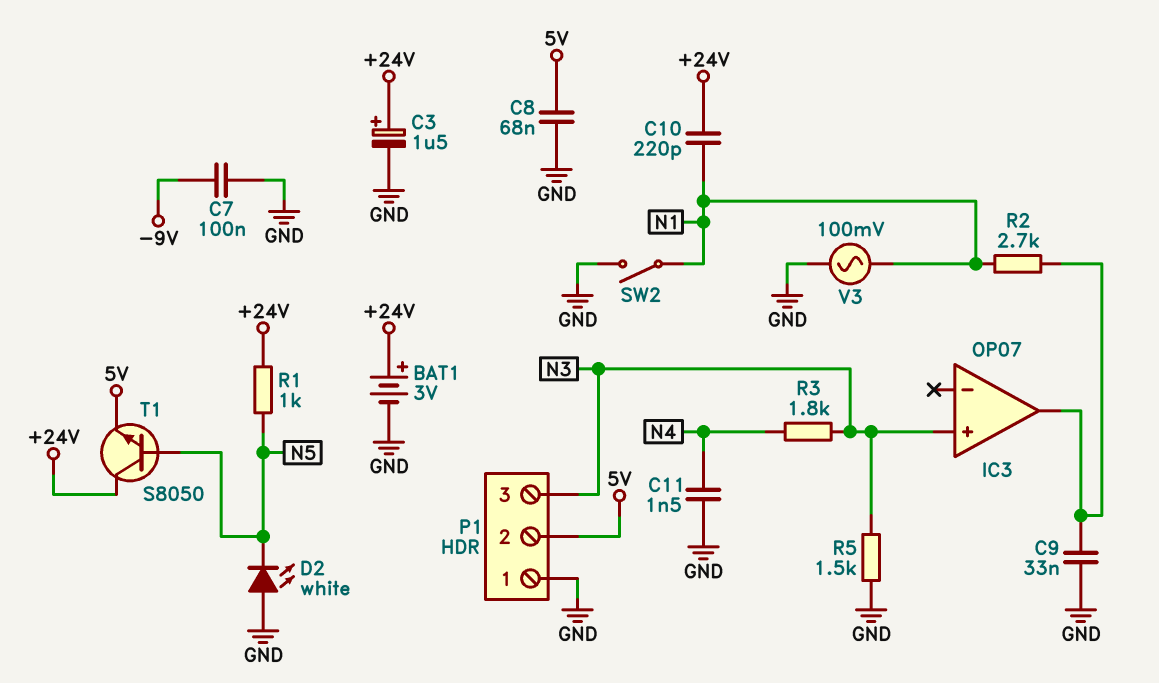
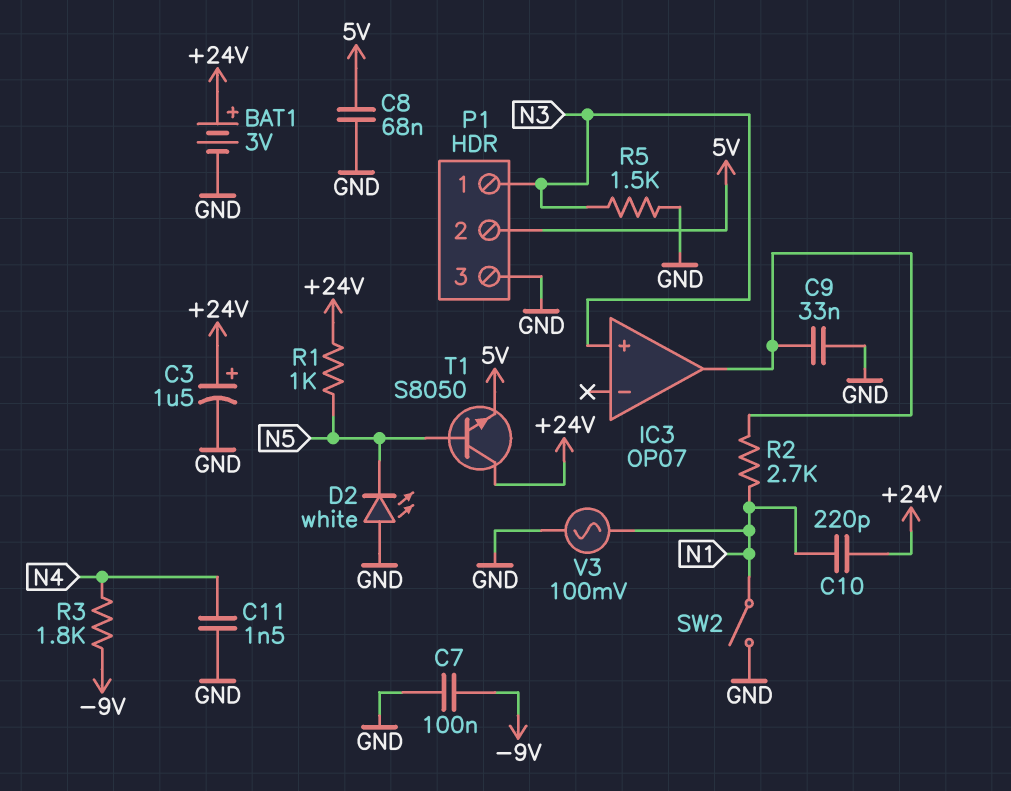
P1 pin 1: GND -> N3
P1 pin 3: N3 -> GND
R3: 1.8k (N3, N4) -> 1.8k (-9V, N4)

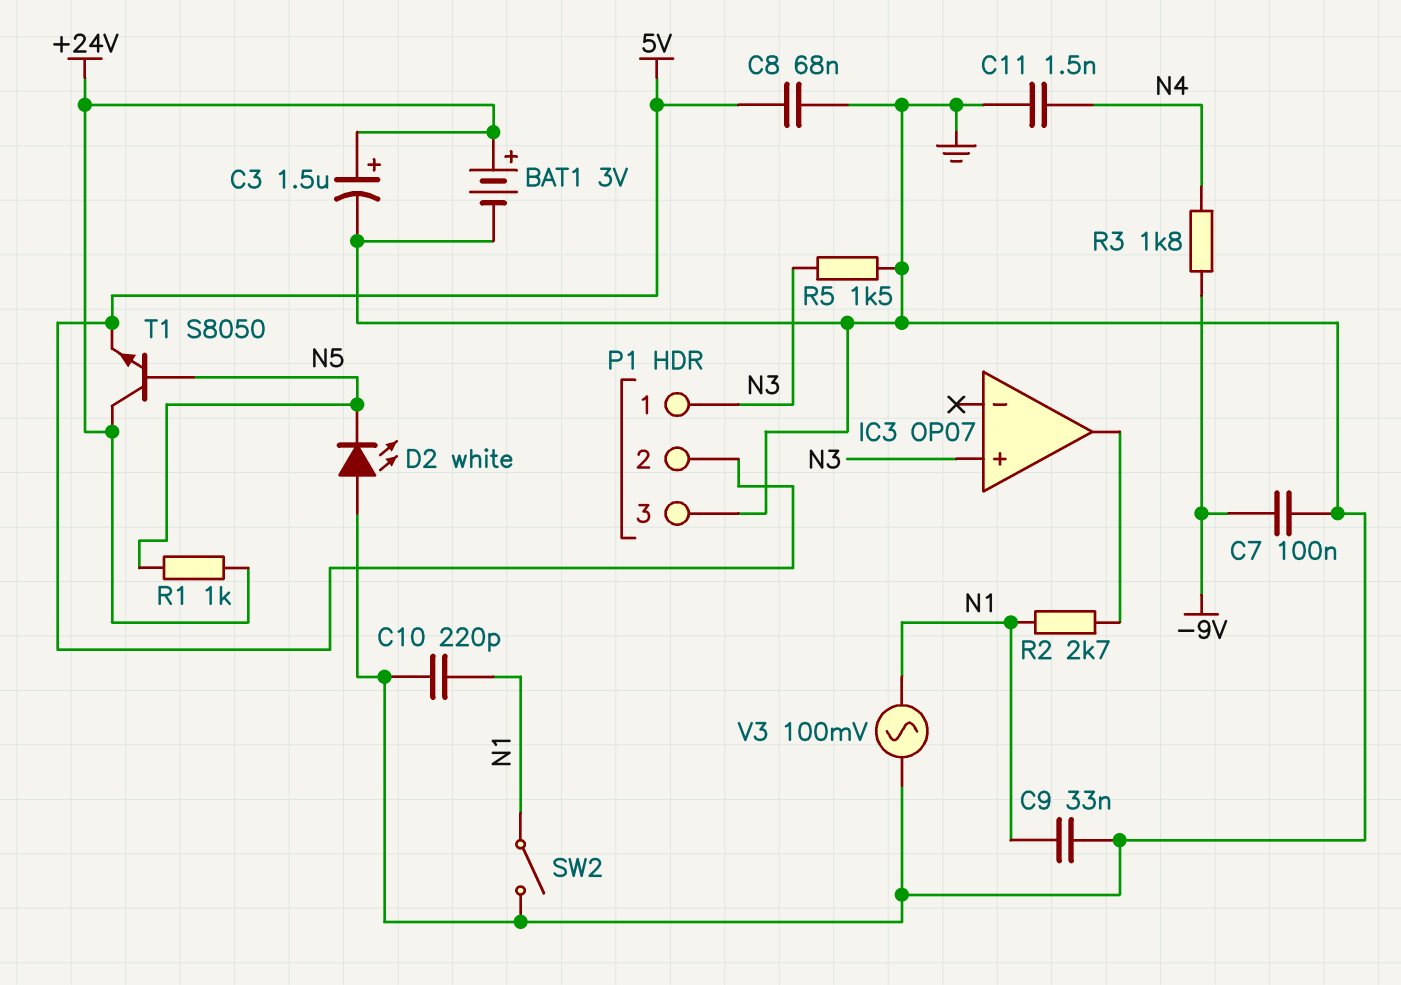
C9: 33nF (GND, IC3/out) -> 33nF (GND, N1)
C10: 220pF (+24V, N1) -> 220pF (GND, N1)

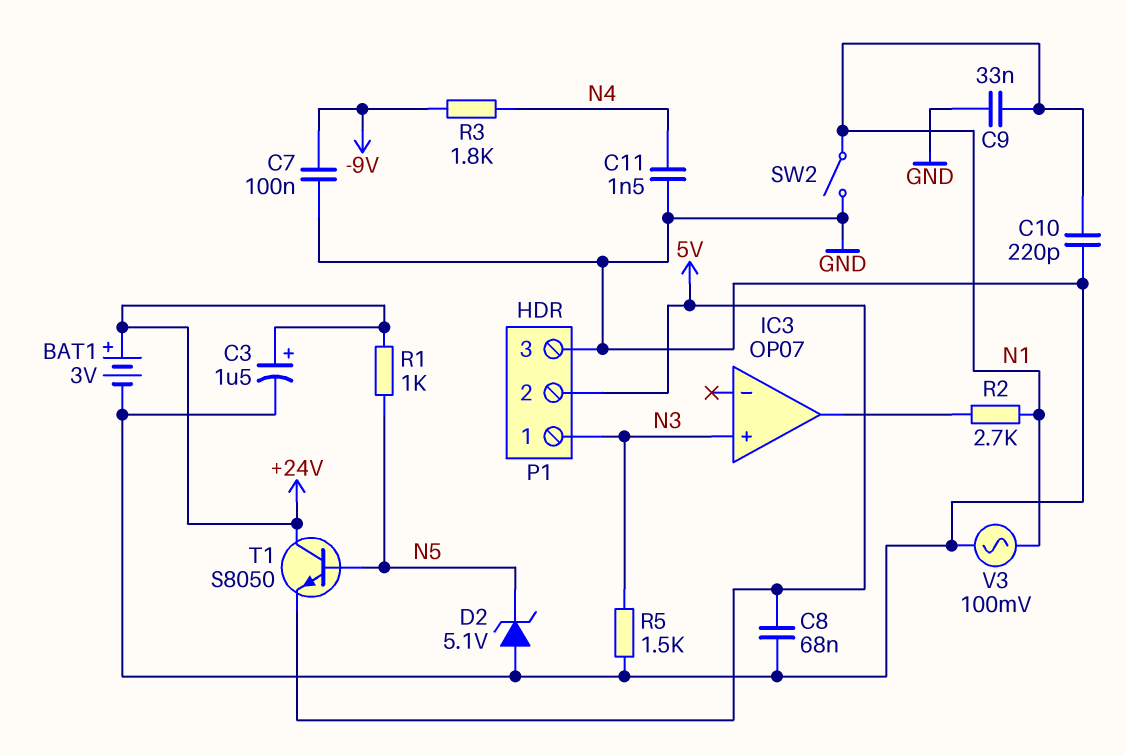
D2: LED white (A GND, K N5) -> zener 5.1V (A GND, K N5)

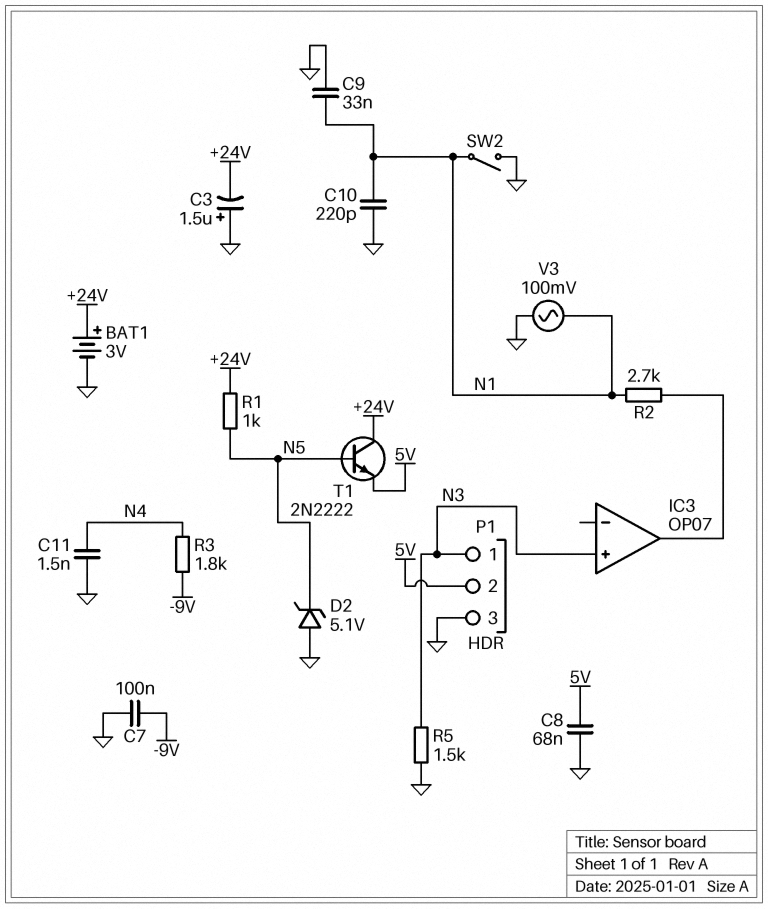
C3: 1.5uF (plus +24V, minus GND) -> 1.5uF (plus GND, minus +24V)
T1: NPN S8050 (B N5, C +24V, E 5V) -> NPN 2N2222 (B N5, C +24V, E 5V)

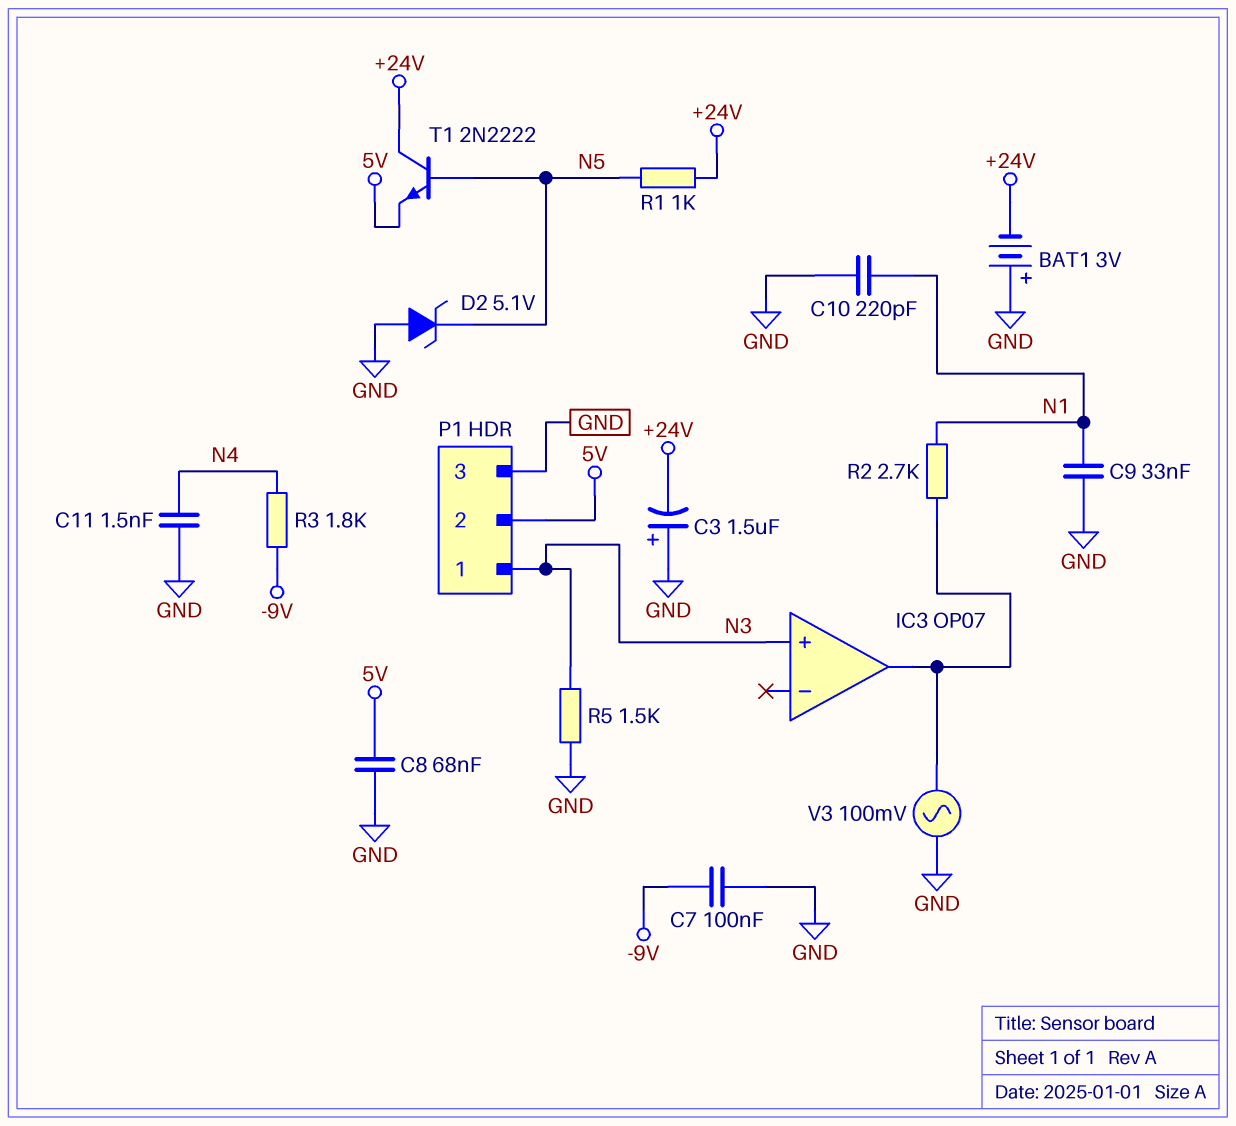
BAT1: 3V (plus +24V, minus GND) -> 3V (plus GND, minus +24V)
SW2: switch (GND, N1) -> none
V3: AC 100mV (GND, N1) -> AC 100mV (GND, IC3/out)

